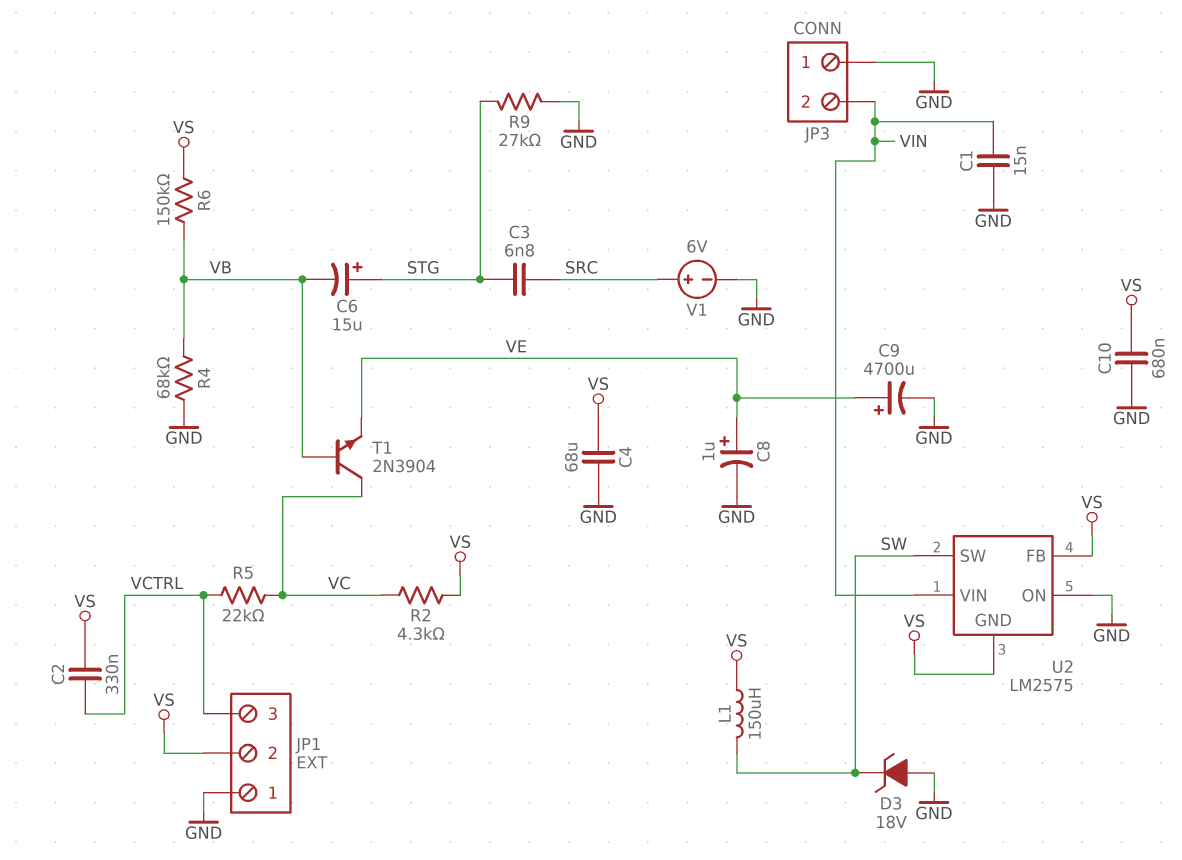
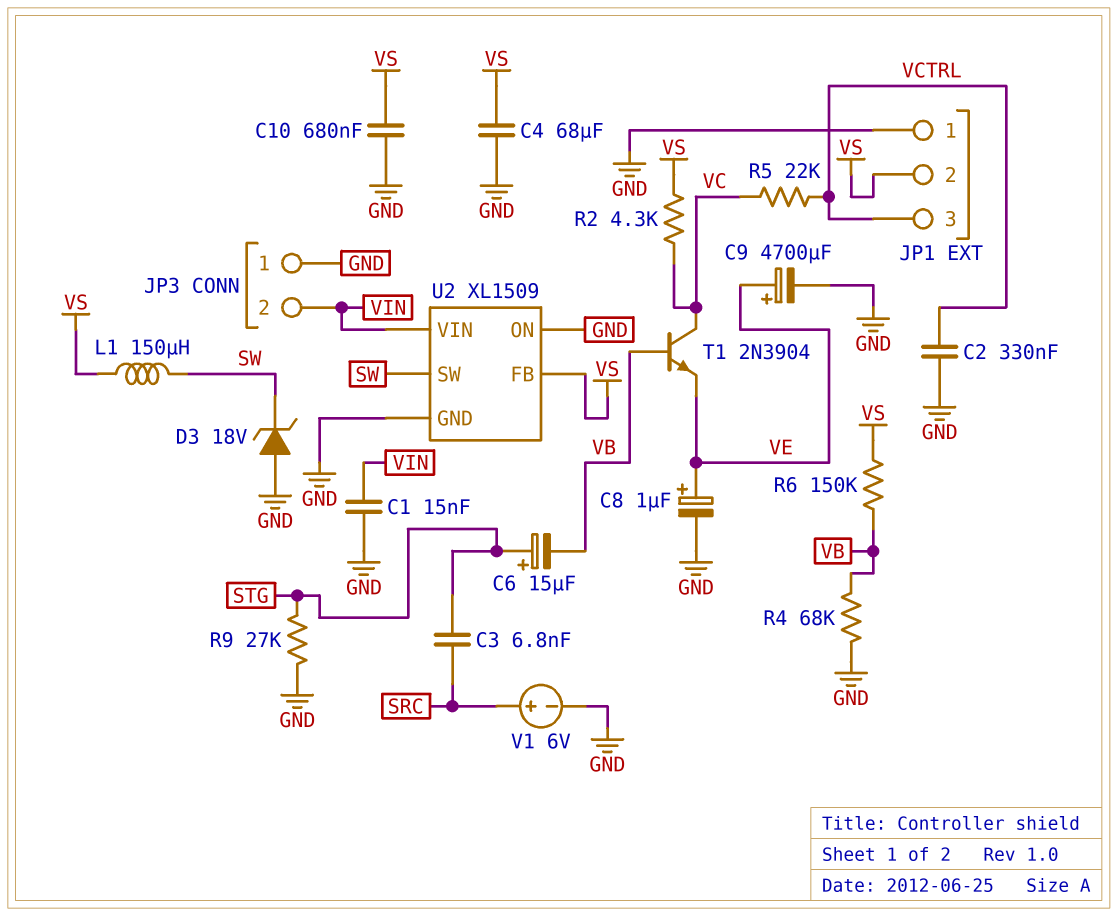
C2: 330nF (VCTRL, VS) -> 330nF (GND, VCTRL)
U2: LM2575 -> XL1509
U2 pin GND: VS -> GND

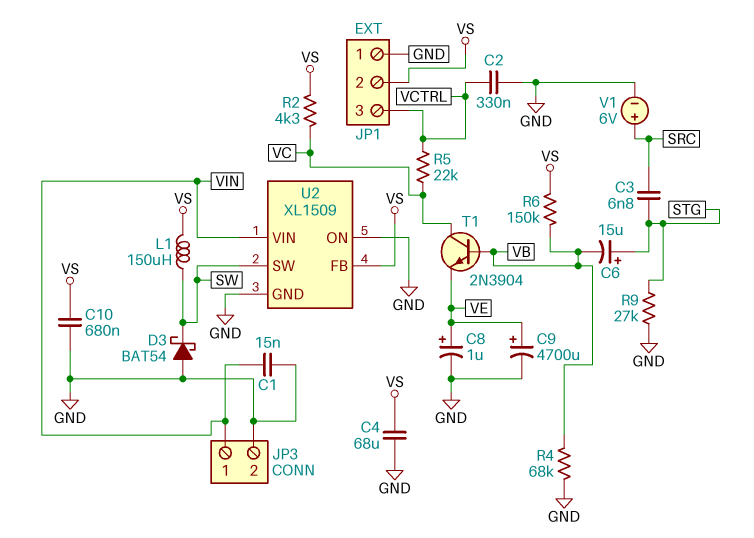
D3: zener 18V (A GND, K SW) -> schottky BAT54 (A GND, K SW)
JP3 pin 1: GND -> VIN
JP3 pin 2: VIN -> GND

